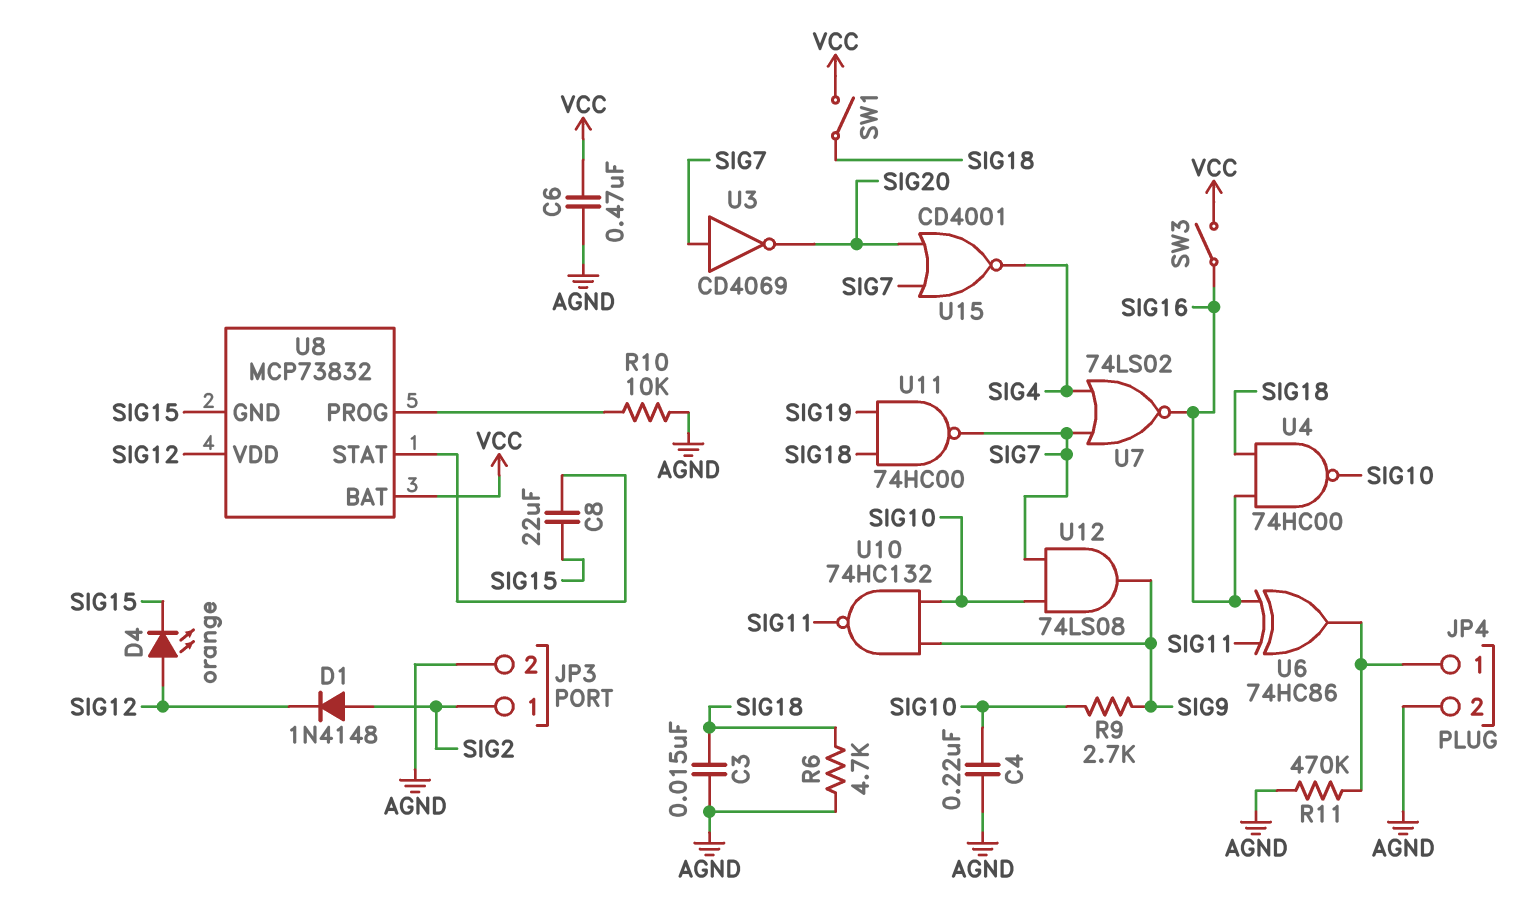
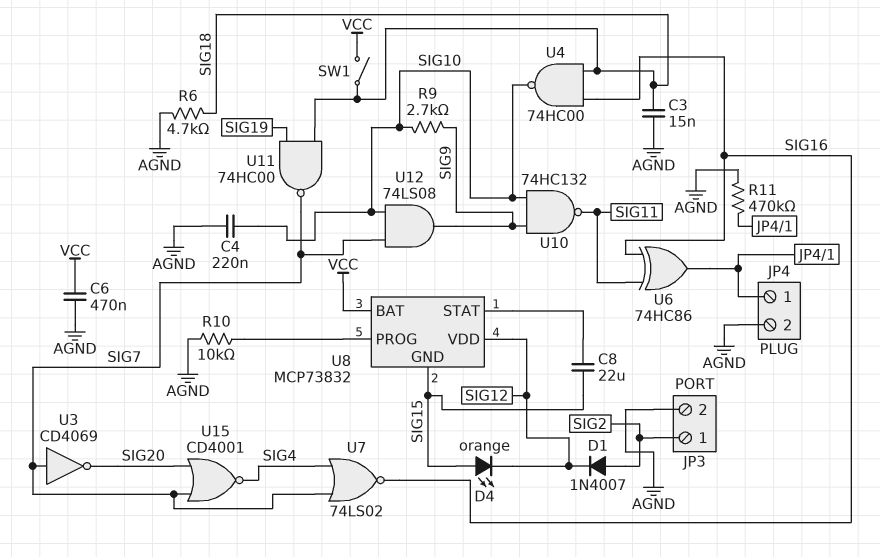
D1: diode 1N4148 (A SIG2, K SIG12) -> diode 1N4007 (A SIG2, K SIG12)
D4: LED orange (A SIG12, K SIG15) -> LED orange (A SIG15, K SIG12)
SW3: switch (SIG16, VCC) -> none

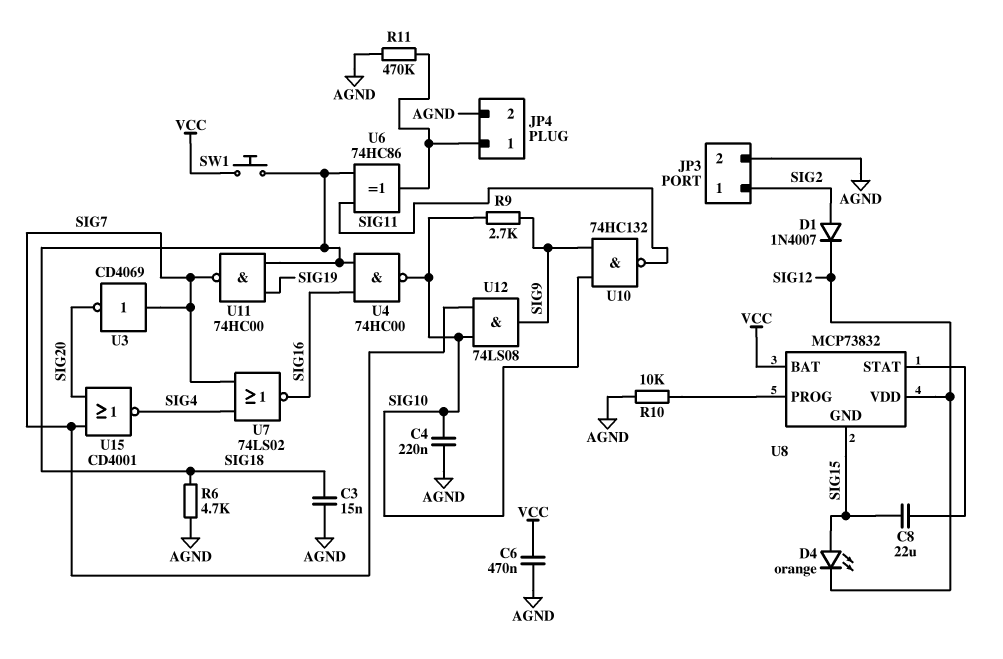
SW1: switch (SIG18, VCC) -> button (SIG18, VCC)
U6: XOR 74HC86 (in SIG11, in SIG16, out JP4/1) -> XOR 74HC86 (in SIG11, in SIG18, out JP4/1)

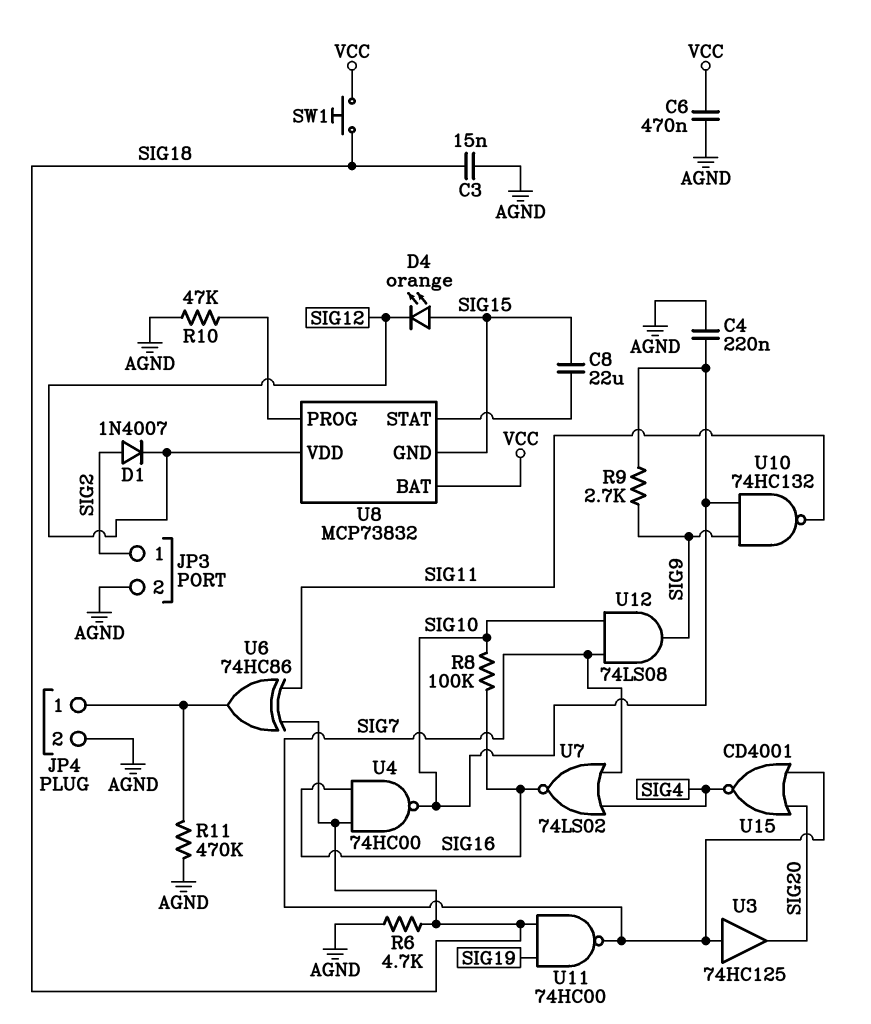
R8: none -> 100k (SIG10, SIG16)
R10: 10k (AGND, U8/PROG) -> 47k (AGND, U8/PROG)
U3: NOT CD4069 (in SIG7, out SIG20) -> buffer 74HC125 (in SIG7, out SIG20)

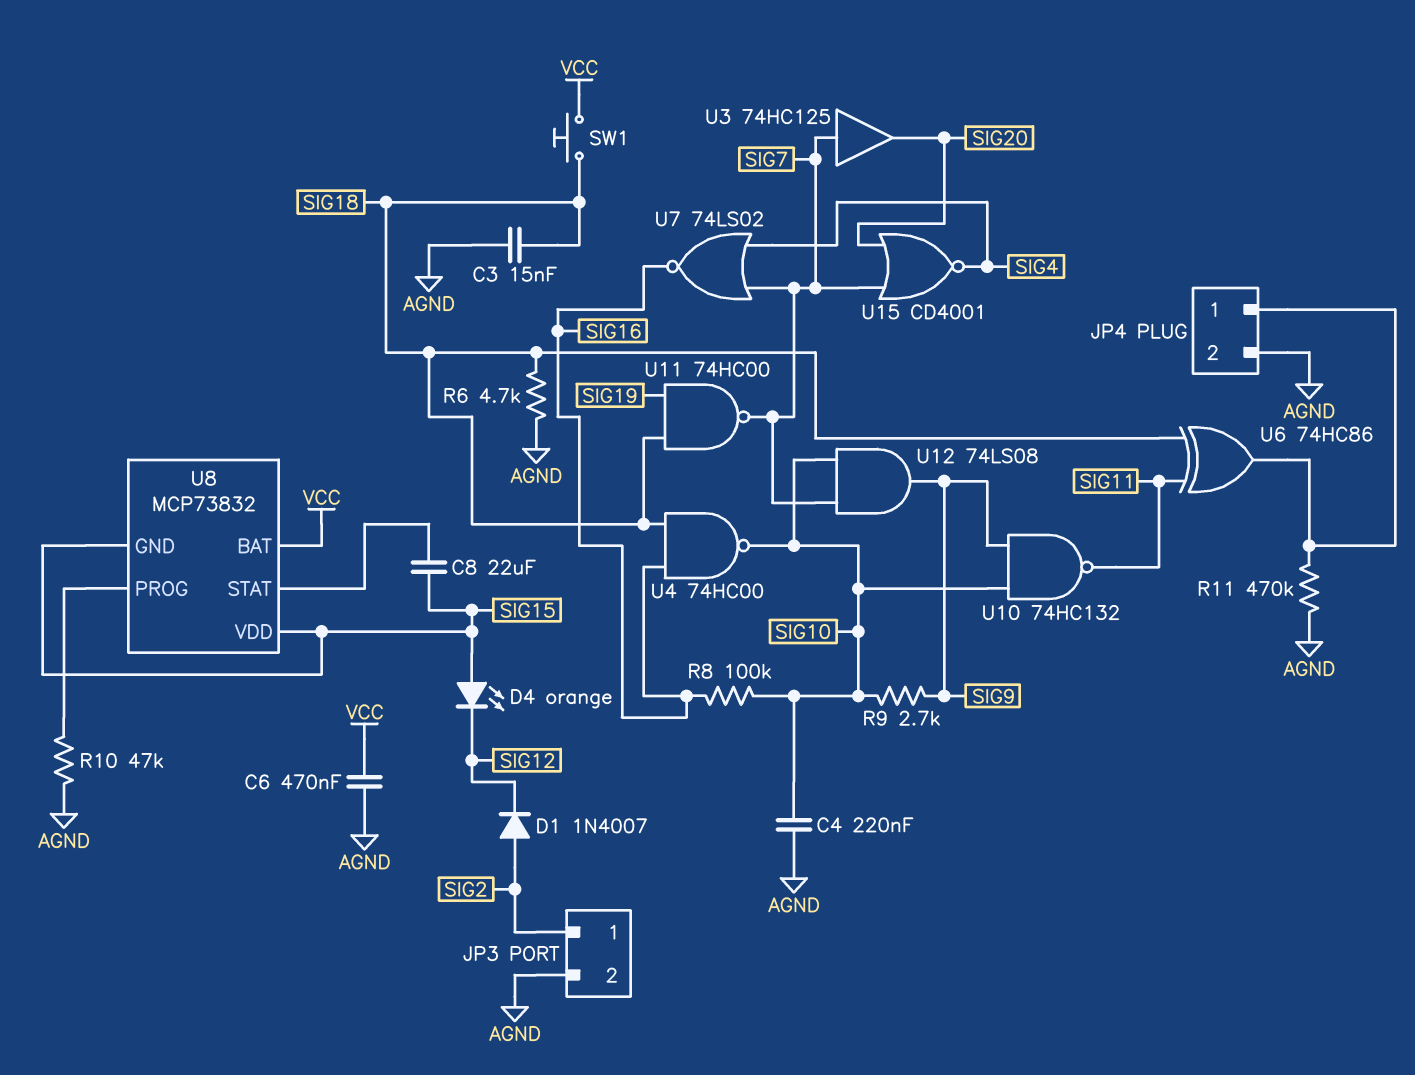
U8 pin VDD: SIG12 -> SIG15

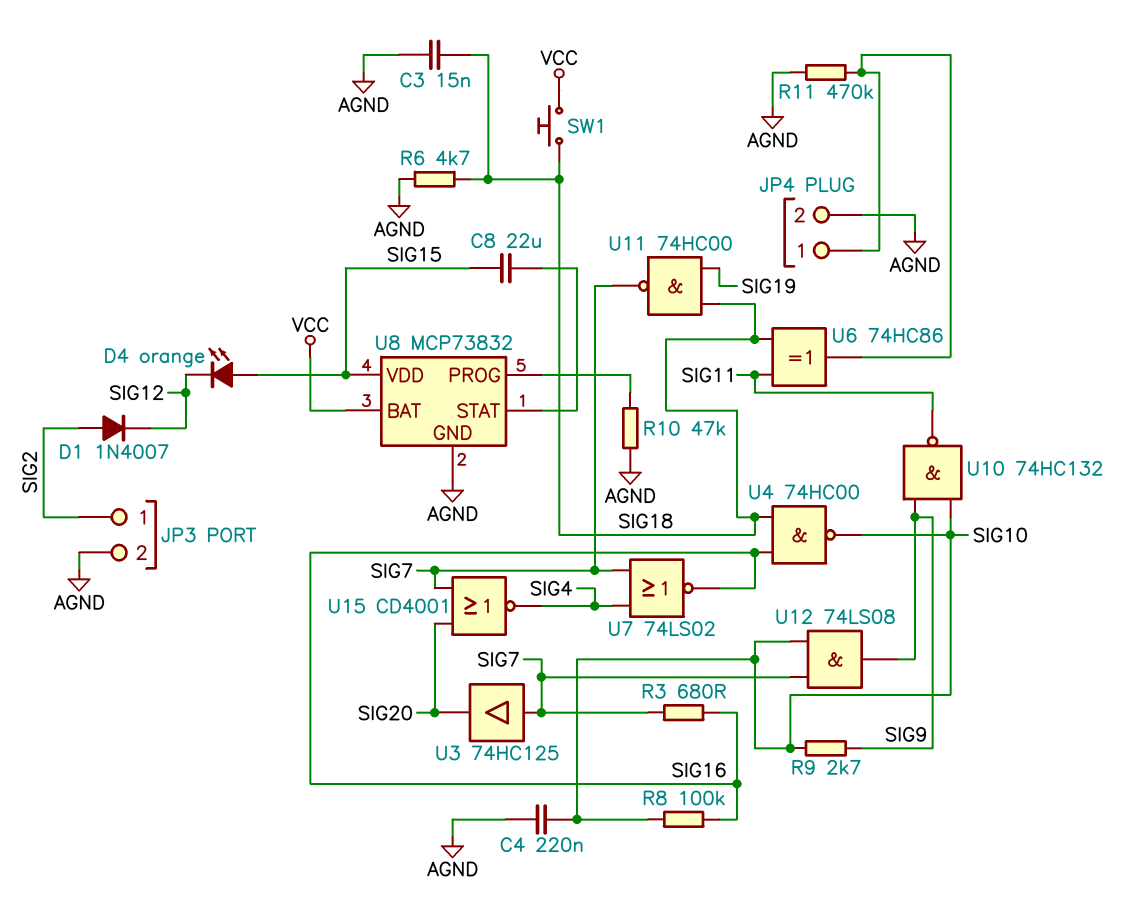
C6: 470nF (AGND, VCC) -> none
R3: none -> 680 (SIG7, SIG16)
U8 pin GND: SIG15 -> AGND

